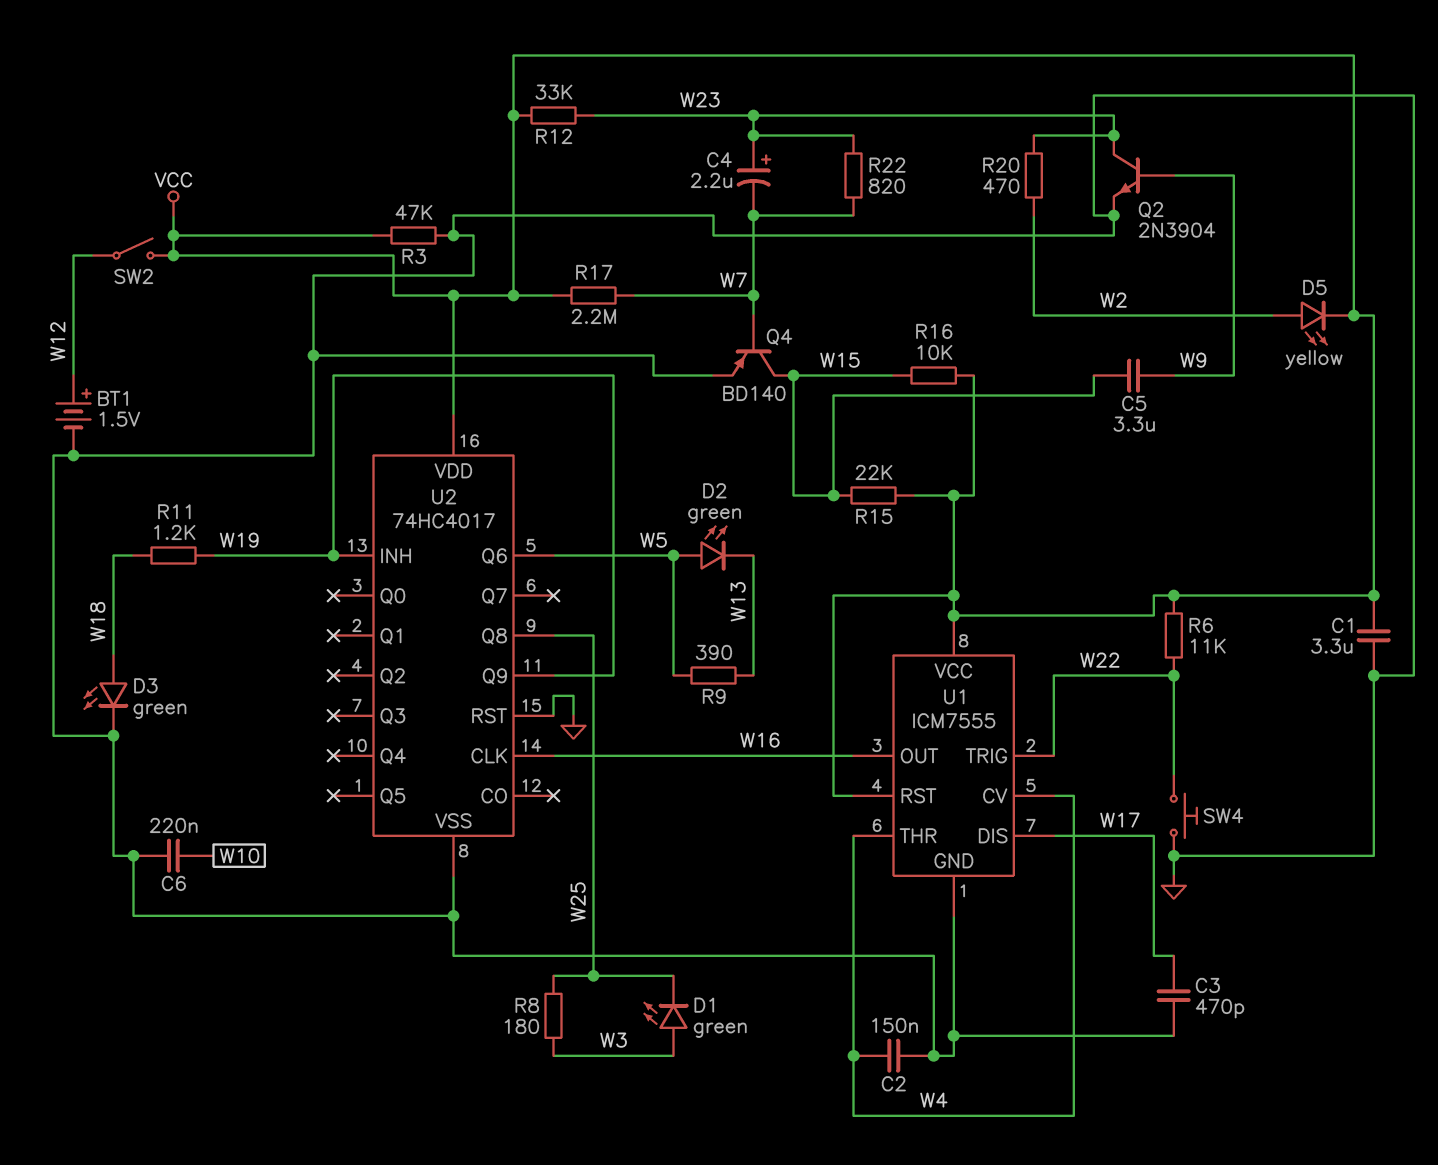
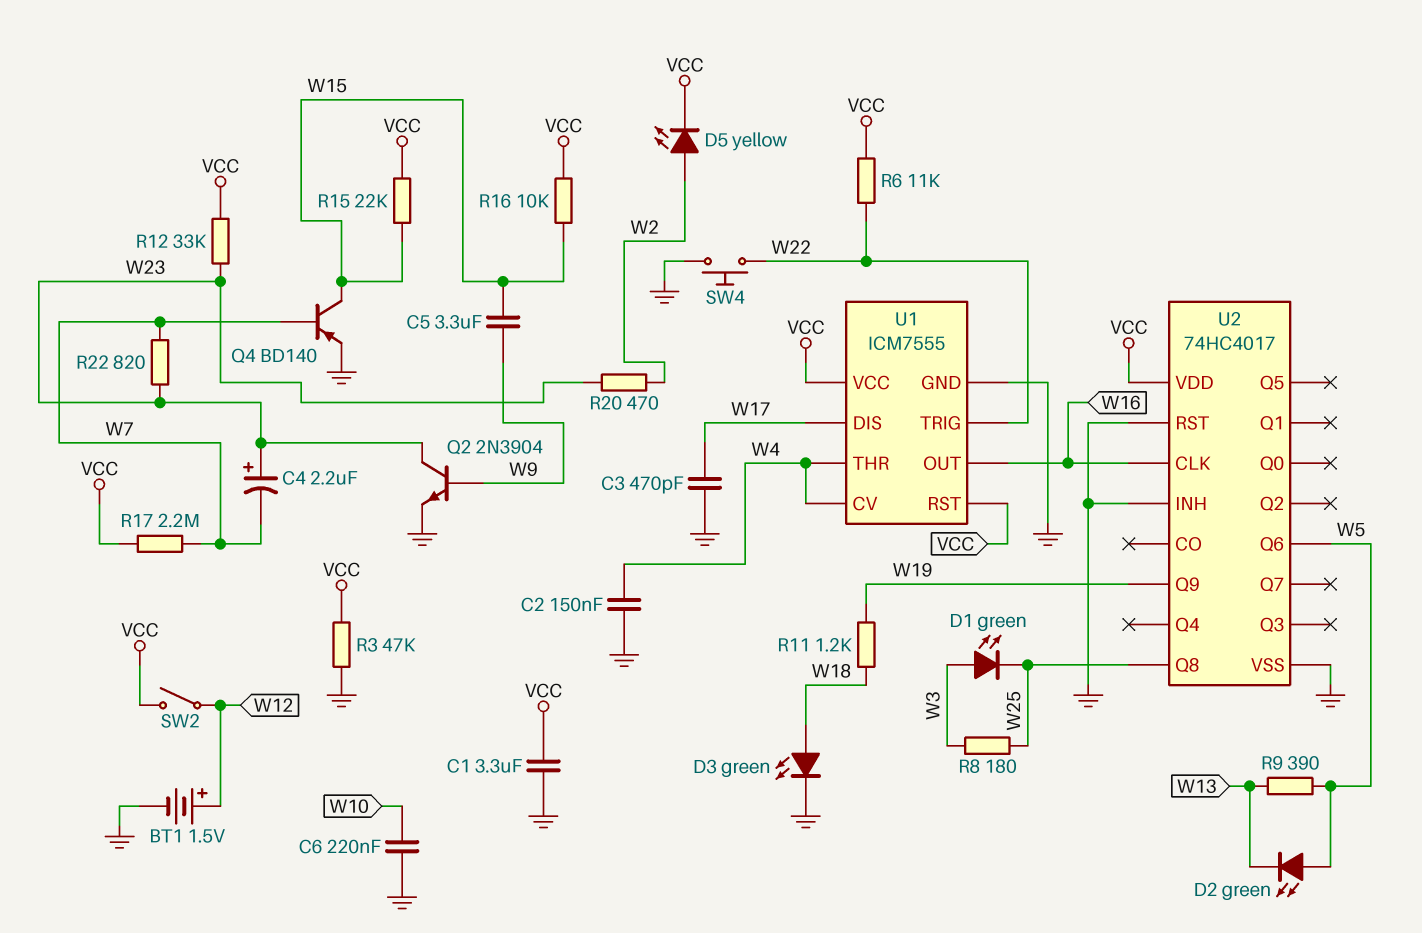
U2 pin INH: W19 -> GND

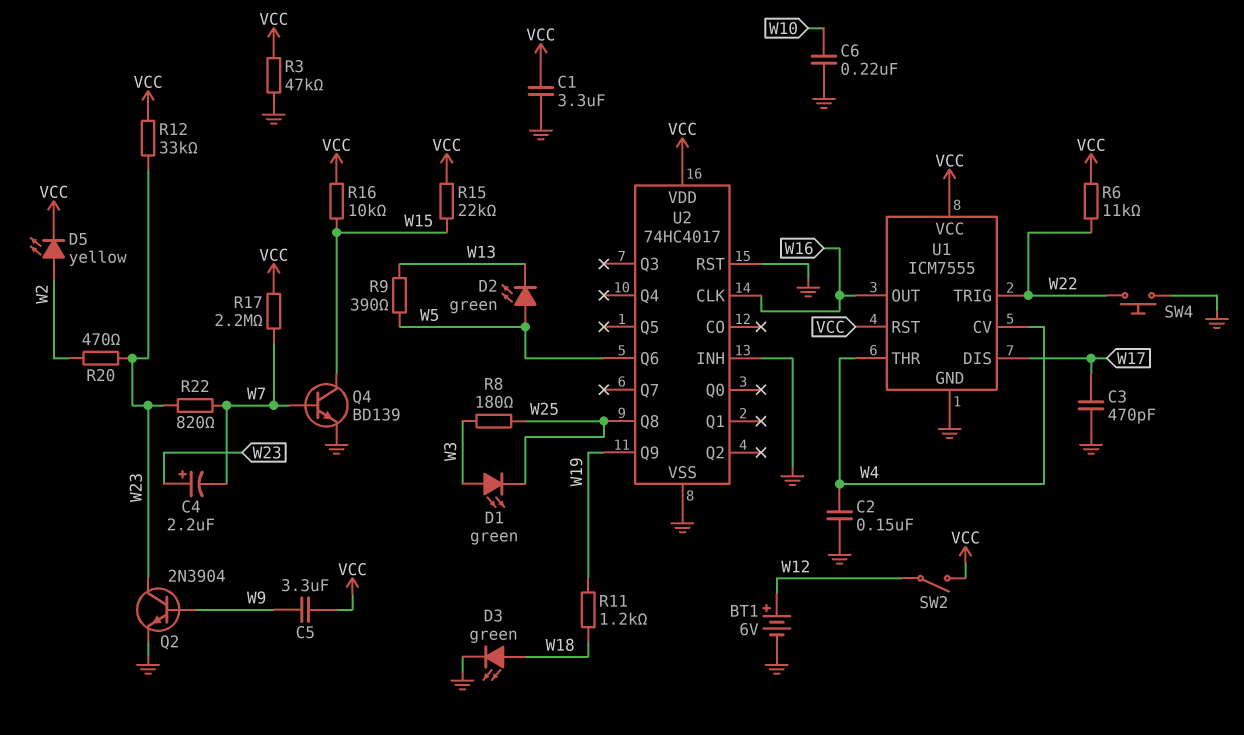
BT1: 1.5V (plus W12, minus GND) -> 6V (plus W12, minus GND)
C5: 3.3uF (W9, W15) -> 3.3uF (VCC, W9)
Q4: PNP BD140 (B W7, C W15, E GND) -> NPN BD139 (B W7, C W15, E GND)

